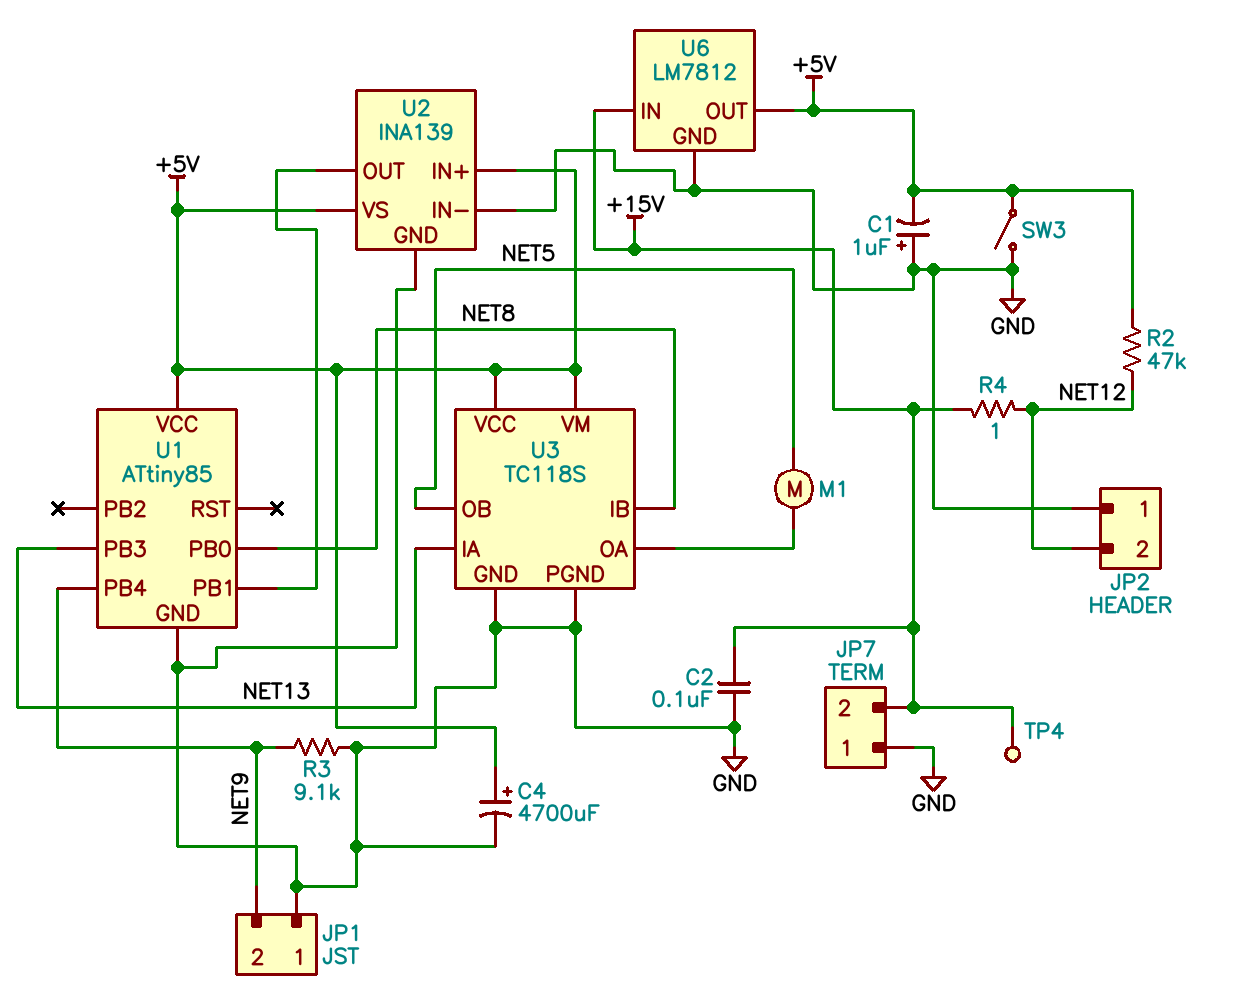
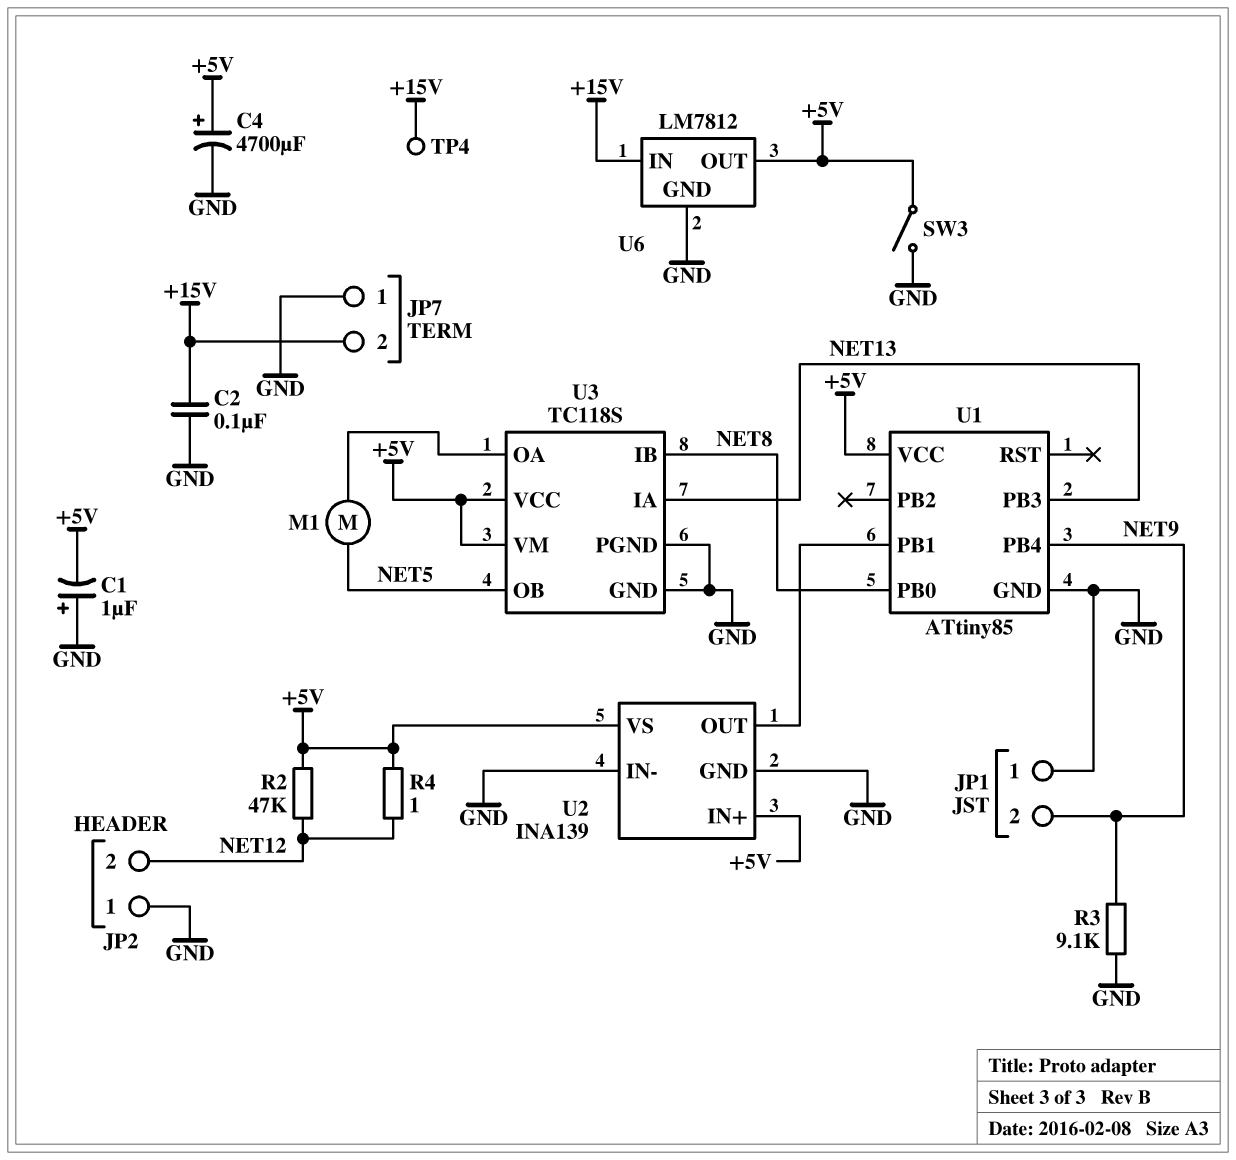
R4: 1 (+15V, NET12) -> 1 (+5V, NET12)

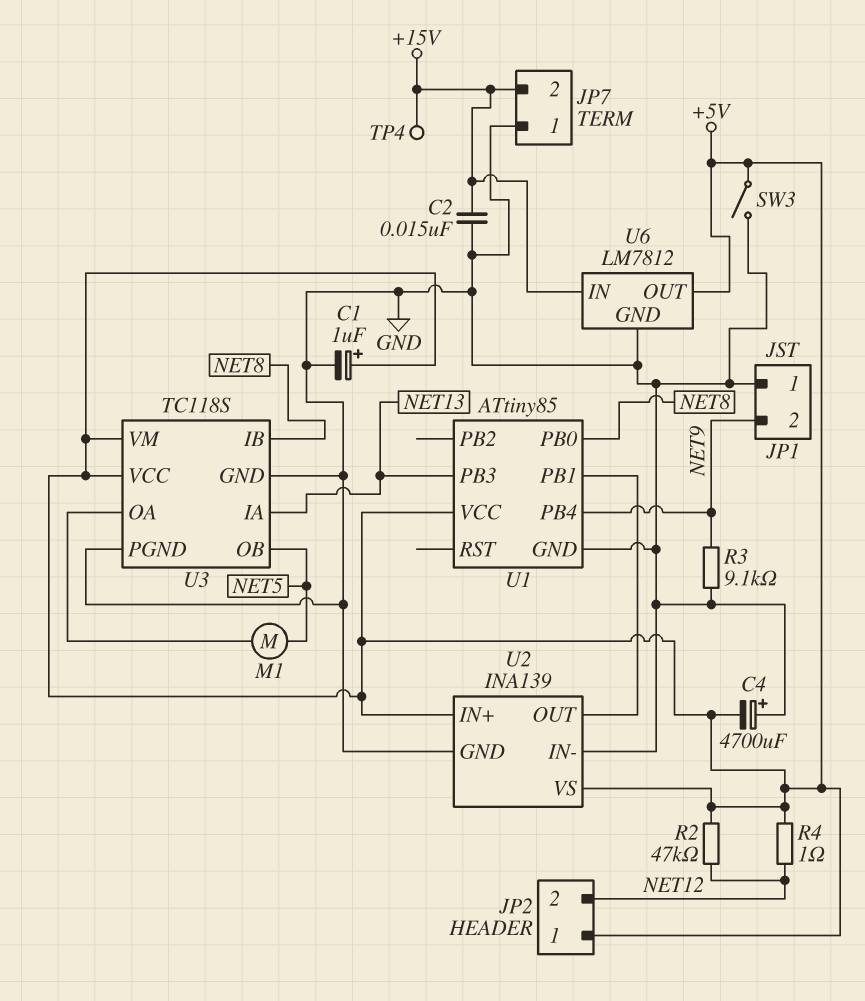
C1: 1uF (plus GND, minus +5V) -> 1uF (plus +5V, minus GND)
C2: 100nF (+15V, GND) -> 15nF (+15V, GND)
C4: 4700uF (plus +5V, minus GND) -> 4700uF (plus GND, minus +5V)
JP2 pin 1: GND -> +5V

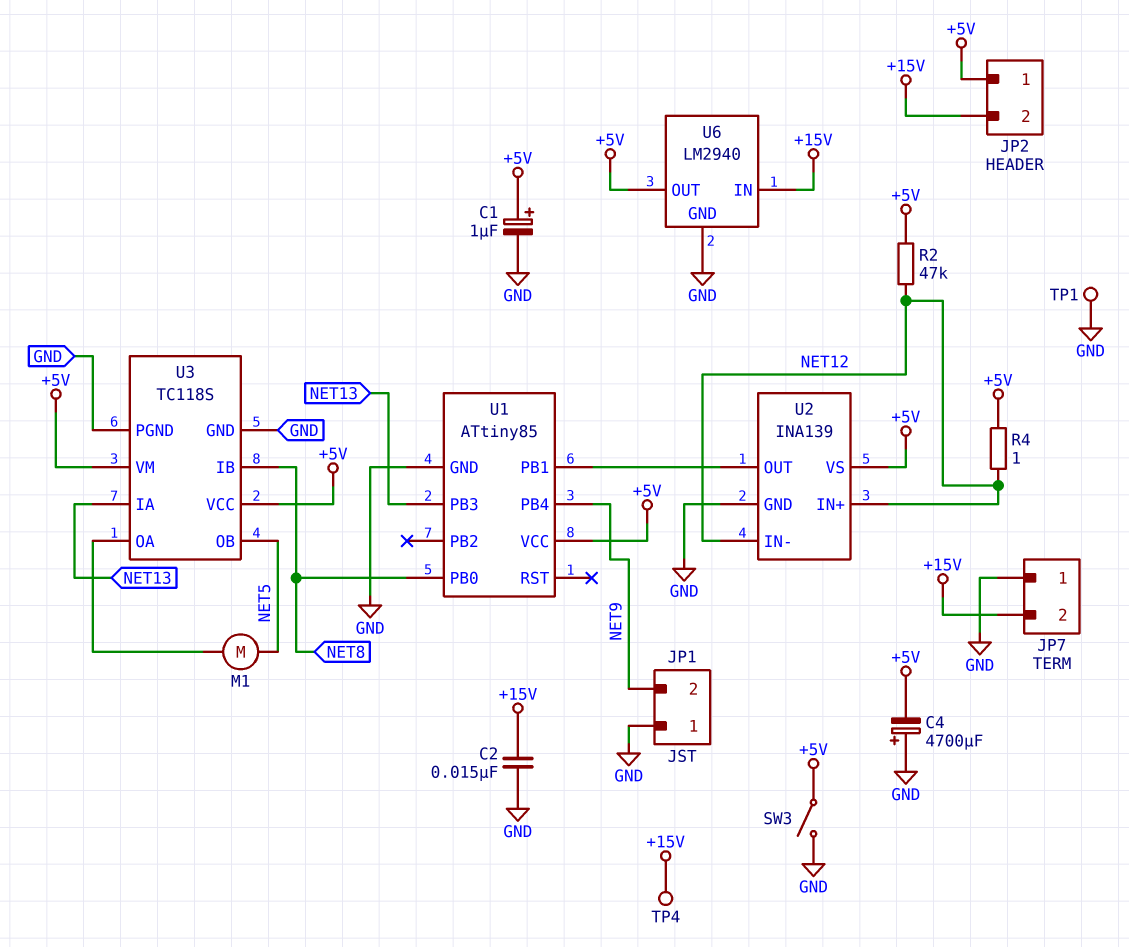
JP2 pin 2: NET12 -> +15V
R3: 9.1k (GND, NET9) -> none
TP1: none -> test point (GND)
U2 pin IN+: +5V -> NET12
U2 pin IN-: GND -> NET12
U6: LM7812 -> LM2940

